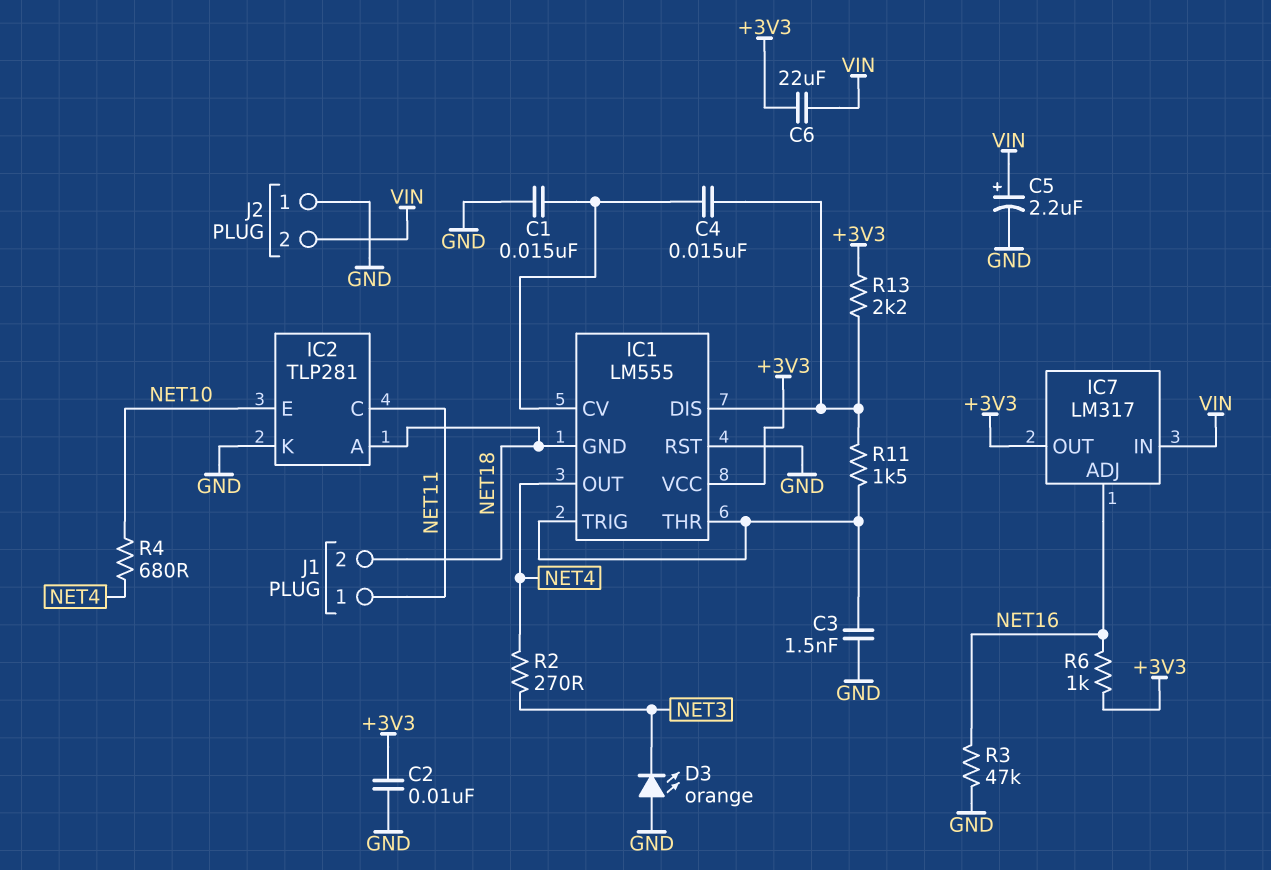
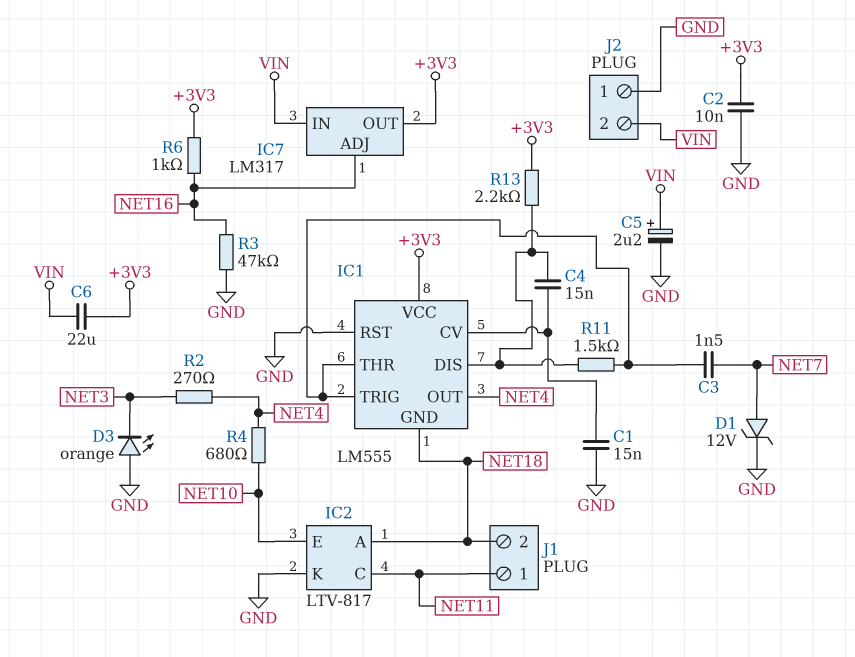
C3: 1.5nF (GND, IC1/THR) -> 1.5nF (IC1/THR, NET7)
D1: none -> zener 12V (A NET7, K GND)
IC2: TLP281 -> LTV-817

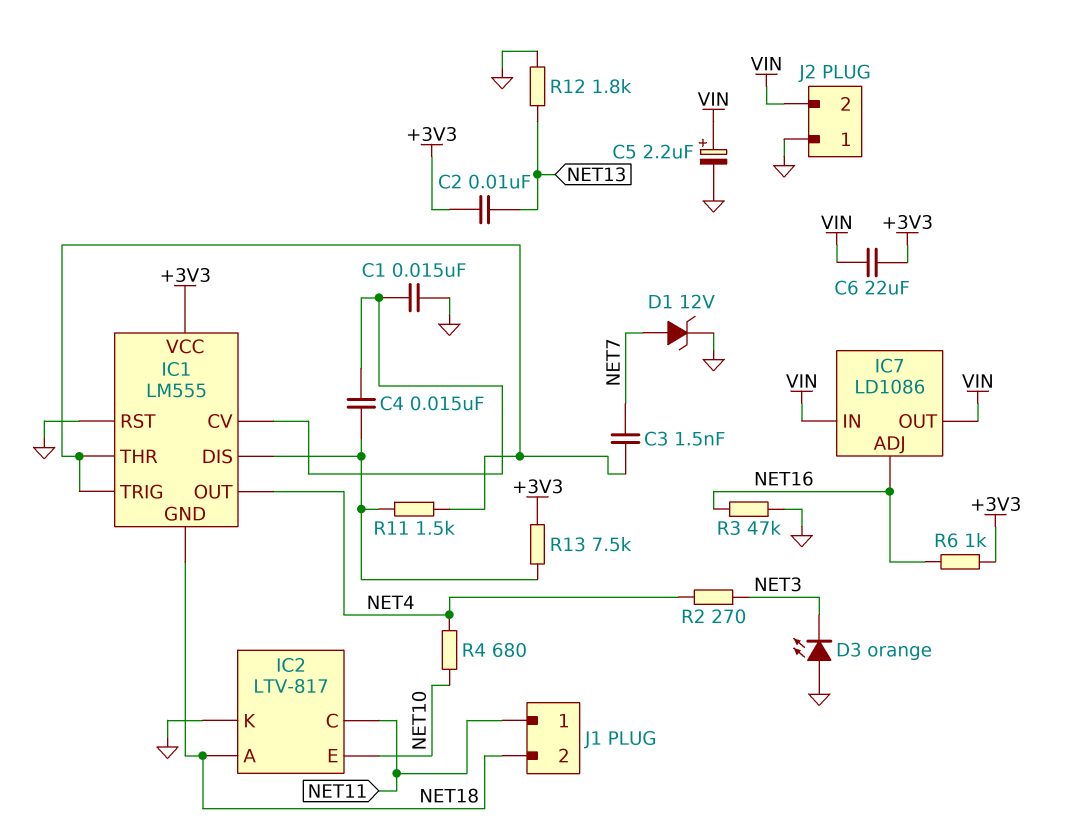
C2: 10nF (+3V3, GND) -> 10nF (+3V3, NET13)
IC7: LM317 -> LD1086
IC7 pin OUT: +3V3 -> VIN
R12: none -> 1.8k (GND, NET13)
R13: 2.2k (+3V3, IC1/DIS) -> 7.5k (+3V3, IC1/DIS)

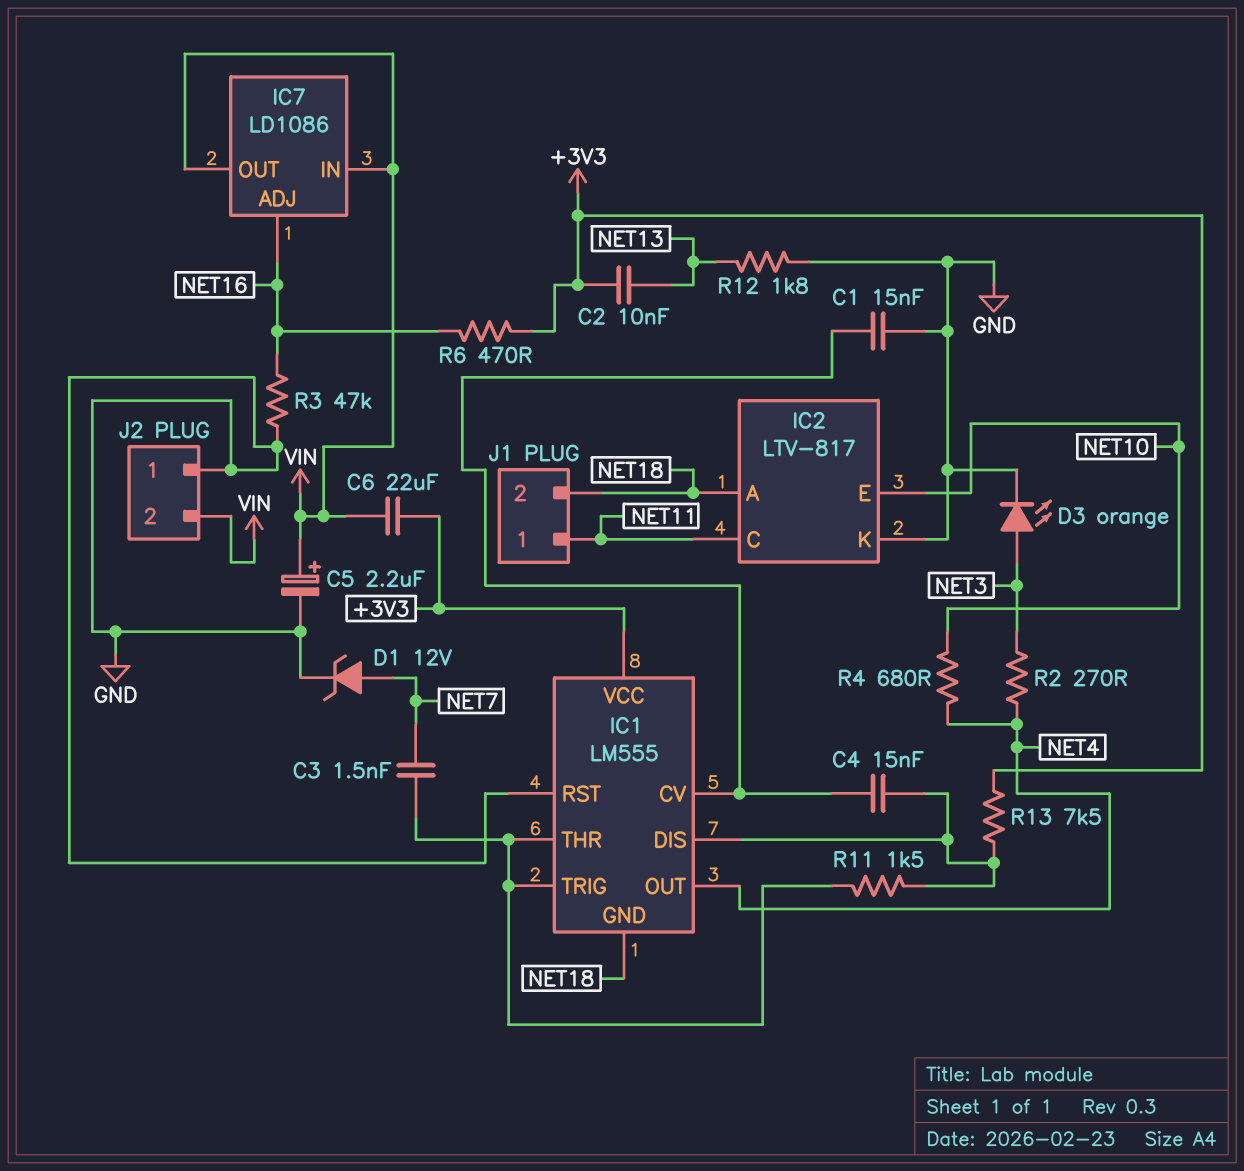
D3: LED orange (A GND, K NET3) -> LED orange (A NET3, K GND)
R6: 1k (+3V3, NET16) -> 470 (+3V3, NET16)

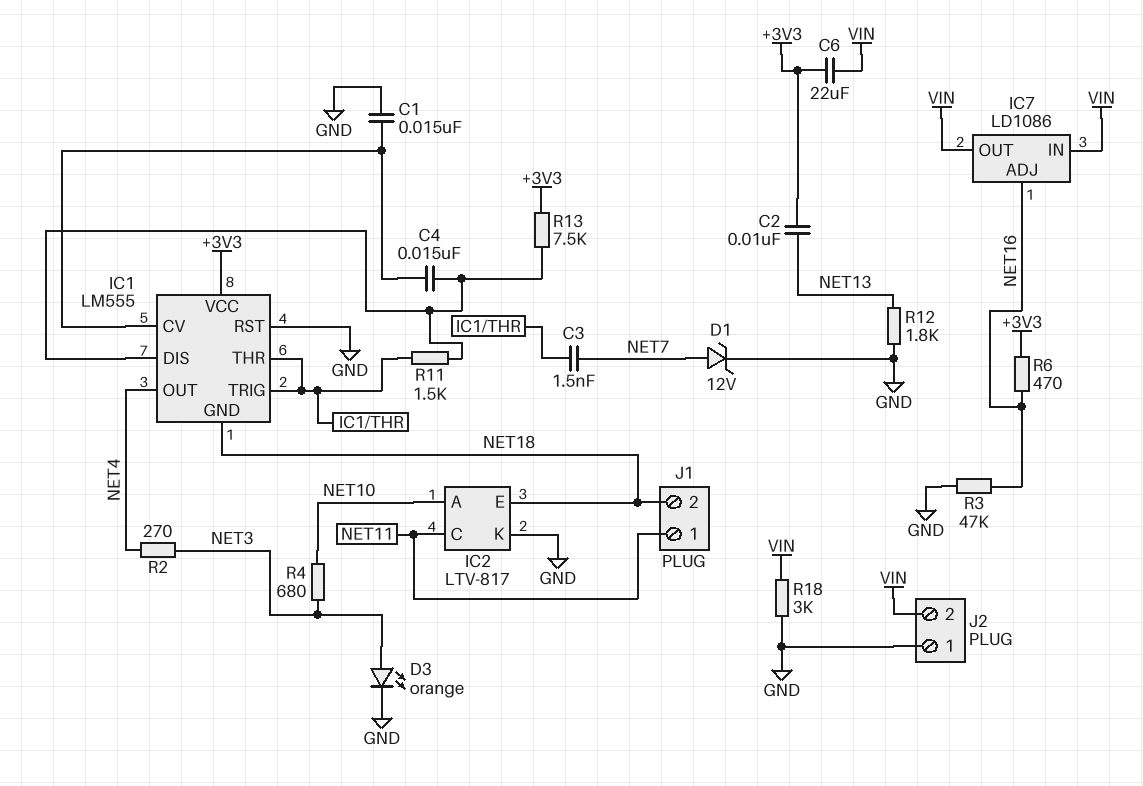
C5: 2.2uF (plus VIN, minus GND) -> none
IC2 pin A: NET18 -> NET10
IC2 pin E: NET10 -> NET18
R4: 680 (NET4, NET10) -> 680 (NET3, NET10)
R18: none -> 3k (GND, VIN)

